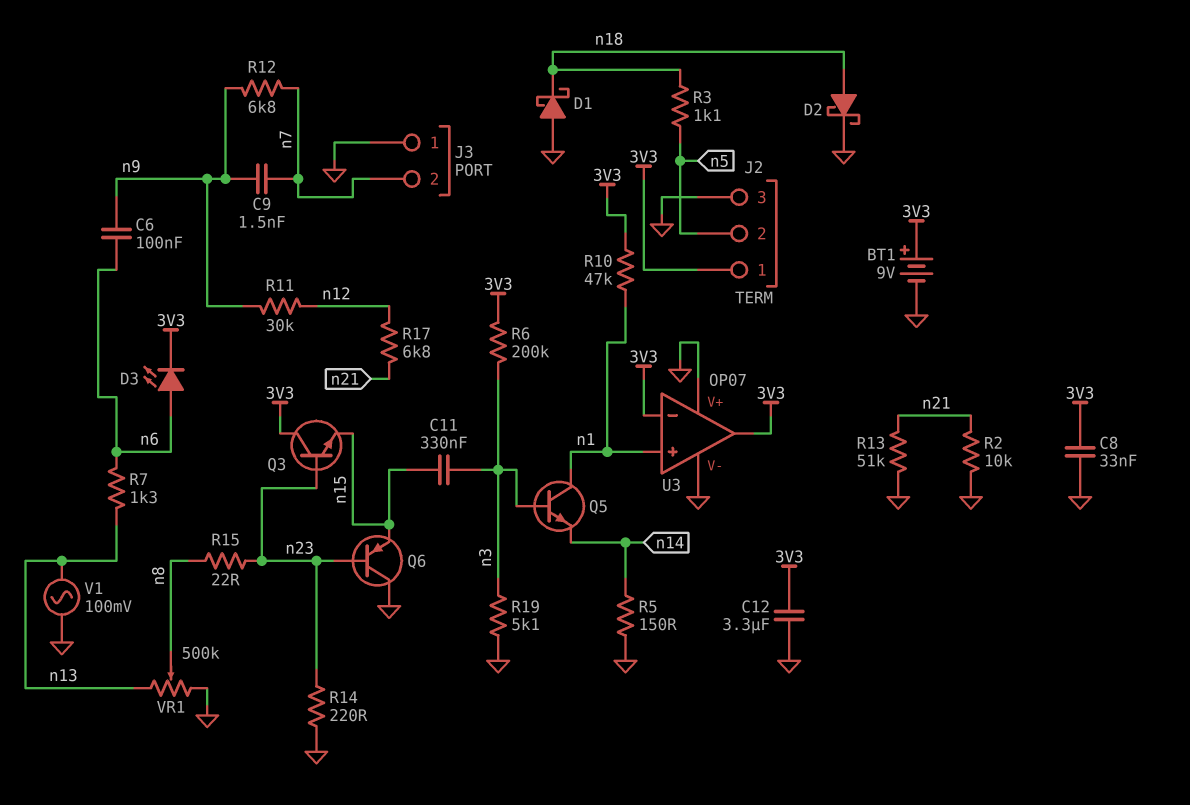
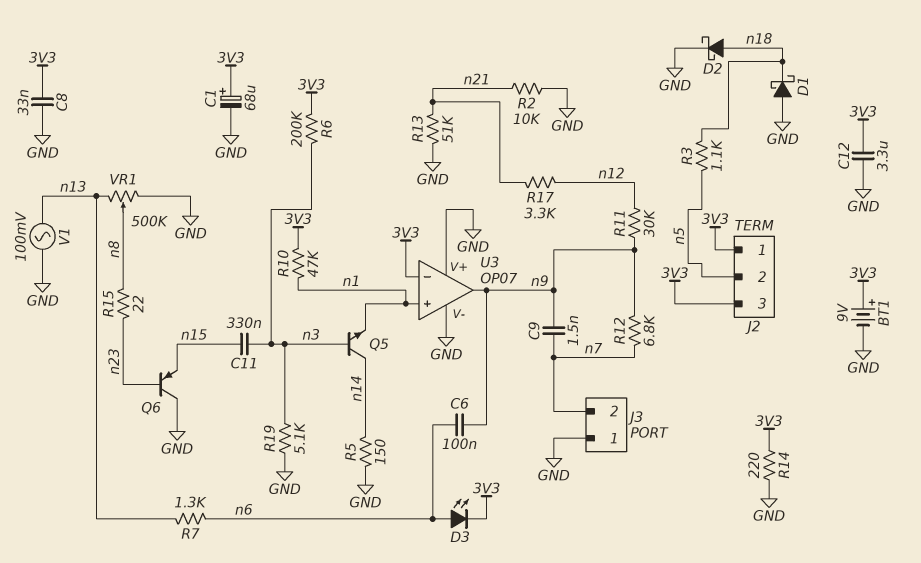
C1: none -> 68uF (plus 3V3, minus GND)
J2 pin 3: GND -> 3V3
Q3: NPN (B n23, C 3V3, E n15) -> none
Q5: NPN (B n3, C n1, E n14) -> NPN (B n3, C n14, E n1)
R14: 220 (GND, n23) -> 220 (3V3, GND)
R17: 6.8k (n12, n21) -> 3.3k (n12, n21)
U3 pin out: 3V3 -> n9

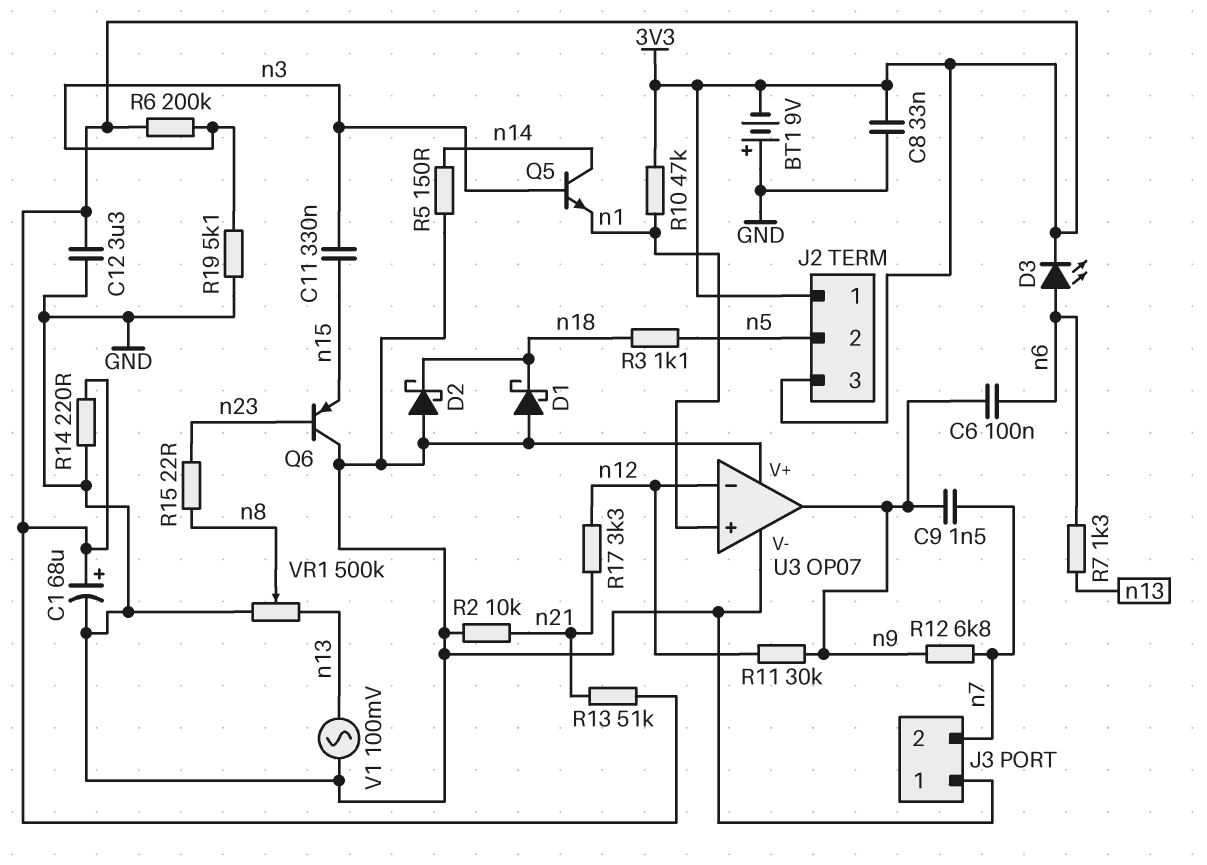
BT1: 9V (plus 3V3, minus GND) -> 9V (plus GND, minus 3V3)
D2: schottky (A n18, K GND) -> schottky (A GND, K n18)
R13: 51k (GND, n21) -> 51k (3V3, n21)
U3 pin in-: 3V3 -> n12

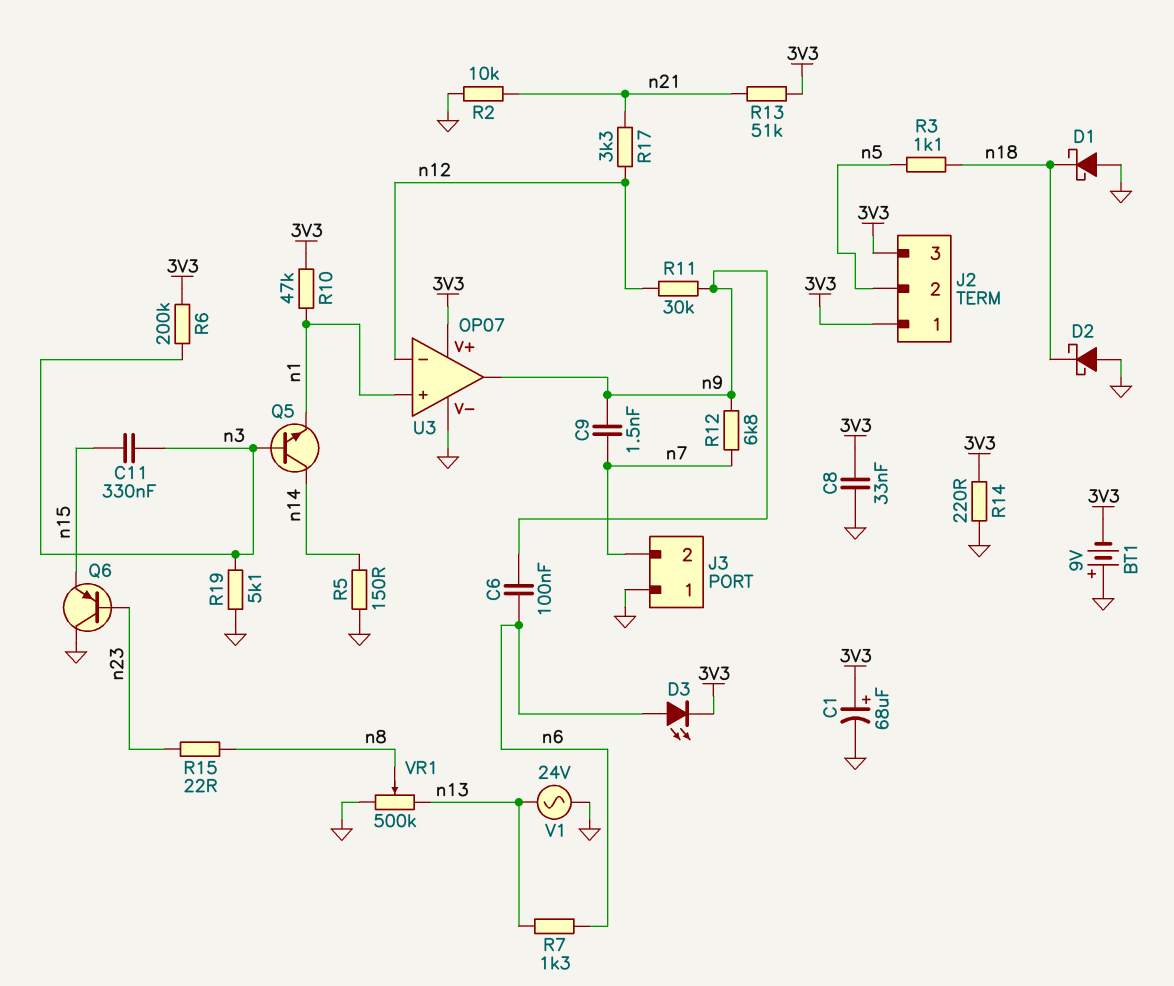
C12: 3.3uF (3V3, GND) -> none
U3 pin V+: GND -> 3V3
V1: AC 100mV (GND, n13) -> AC 24V (GND, n13)

